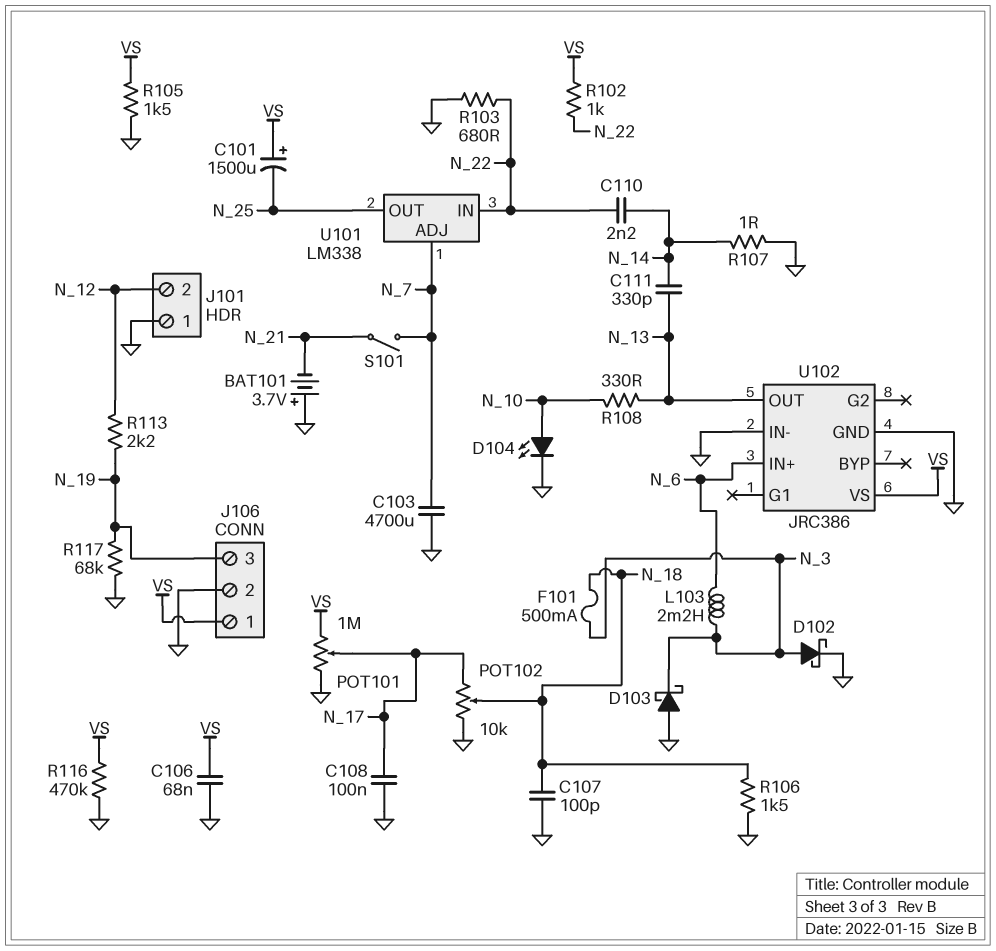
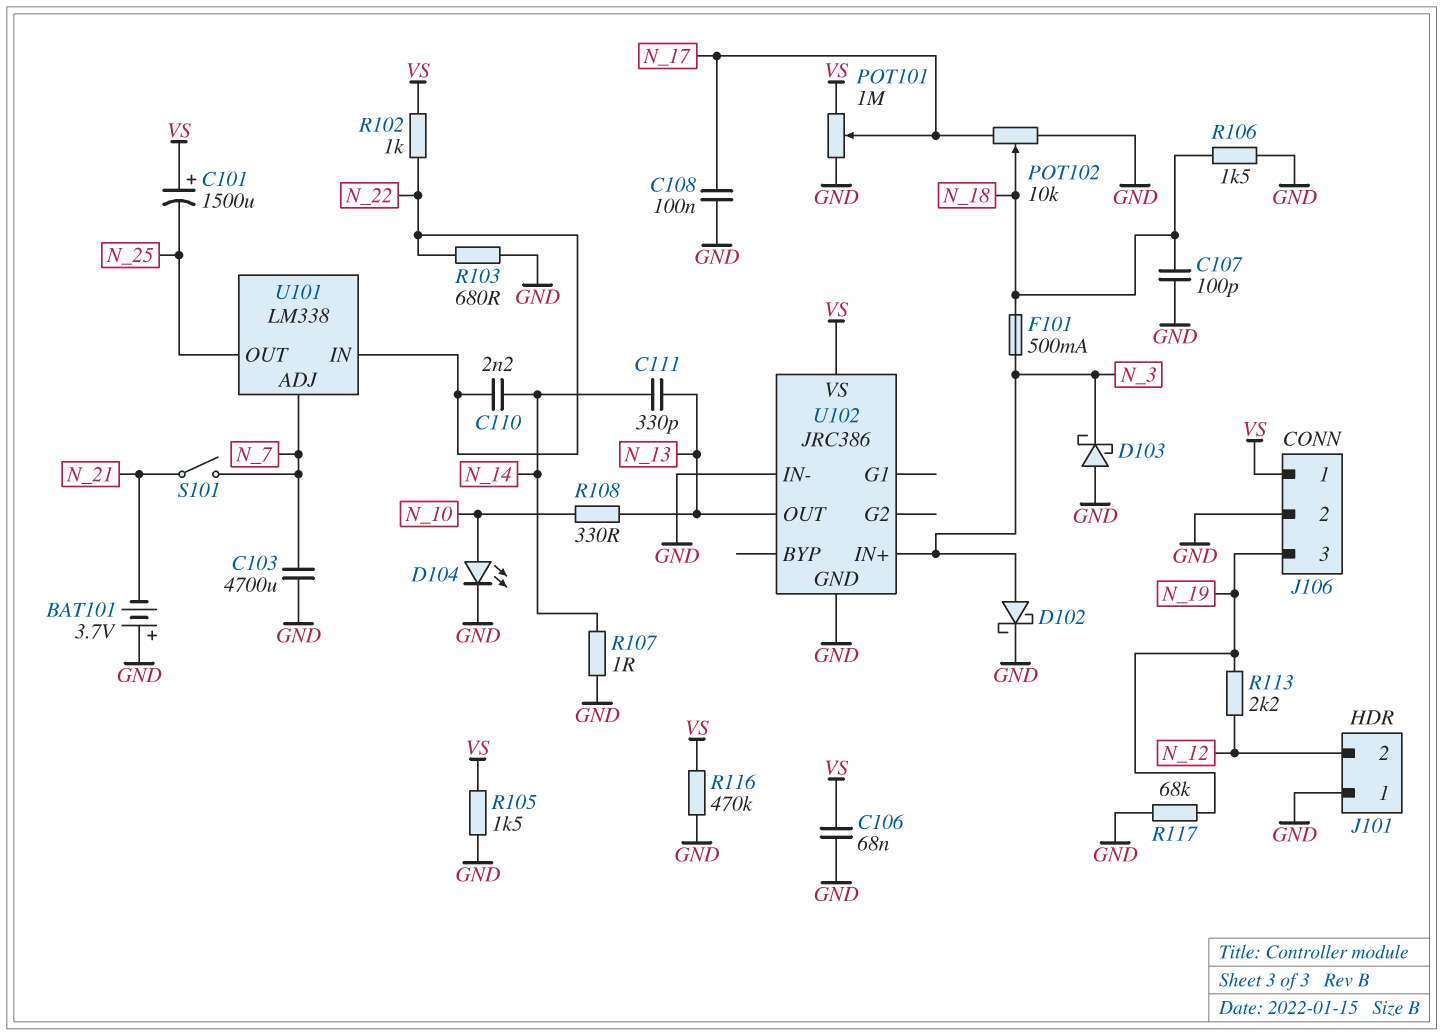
L103: 2.2mH (N_3, N_6) -> none
U102 pin IN+: N_6 -> N_3

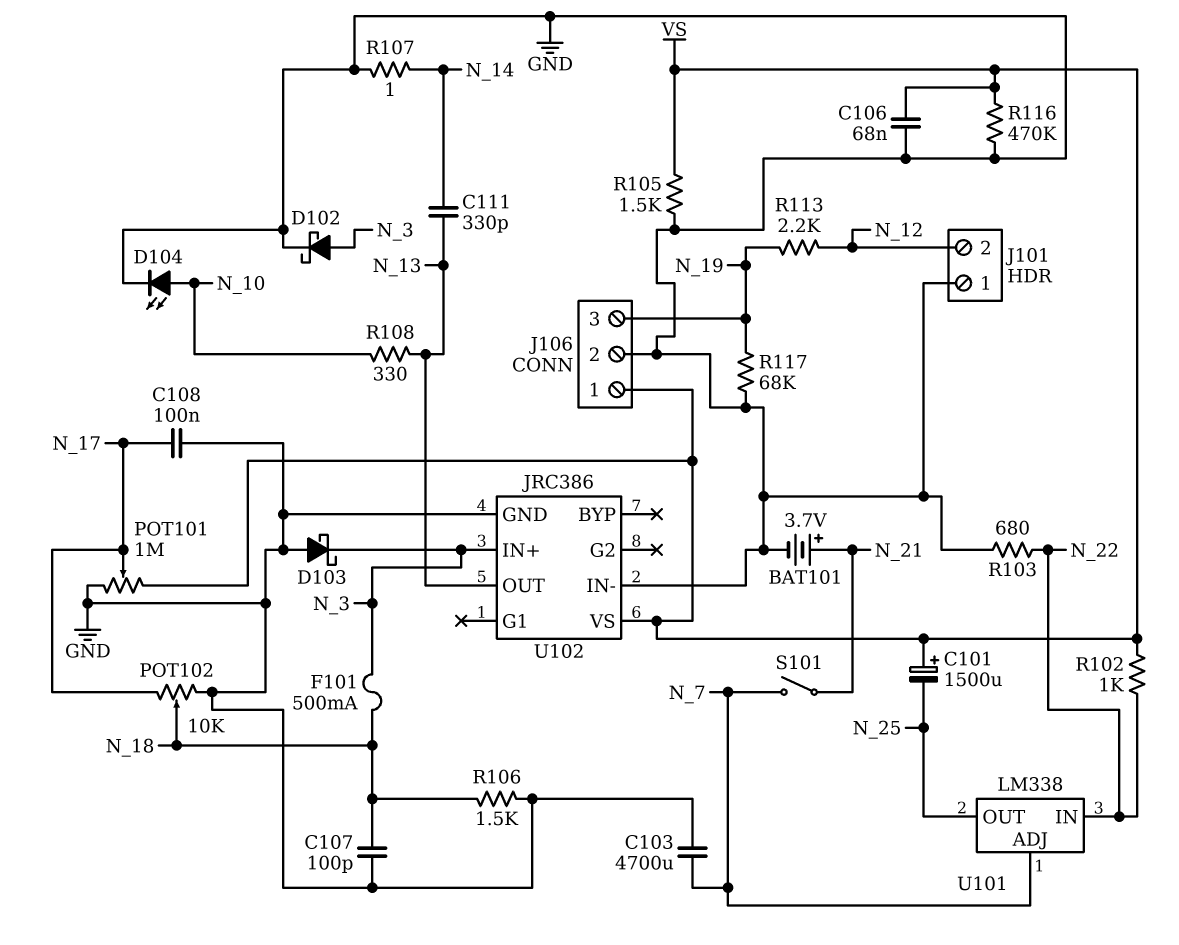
BAT101: 3.7V (plus GND, minus N_21) -> 3.7V (plus N_21, minus GND)
C110: 2.2nF (N_14, N_22) -> none

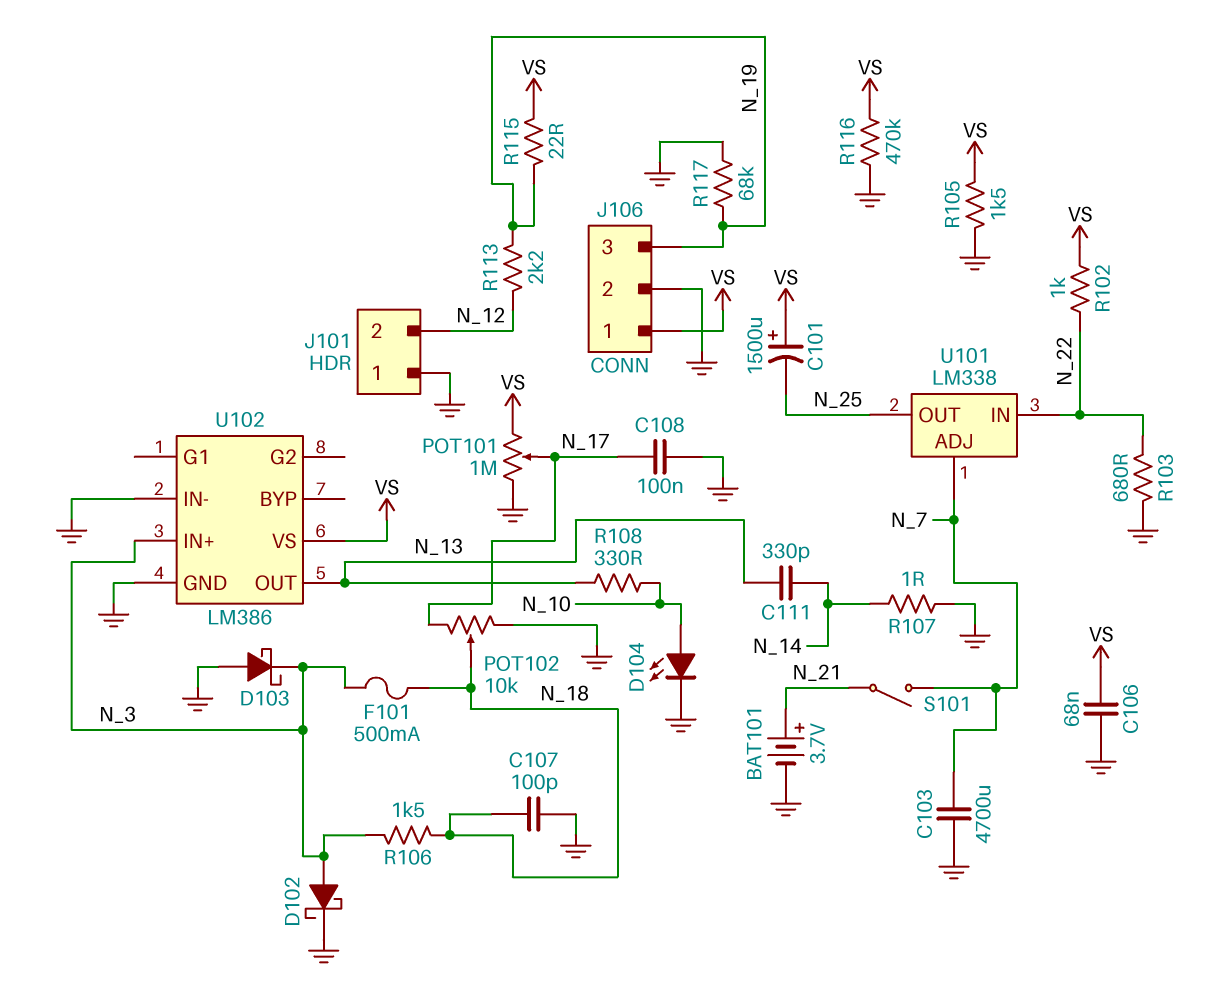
R106: 1.5k (GND, N_18) -> 1.5k (N_3, N_18)
R115: none -> 22 (N_19, VS)
U102: JRC386 -> LM386

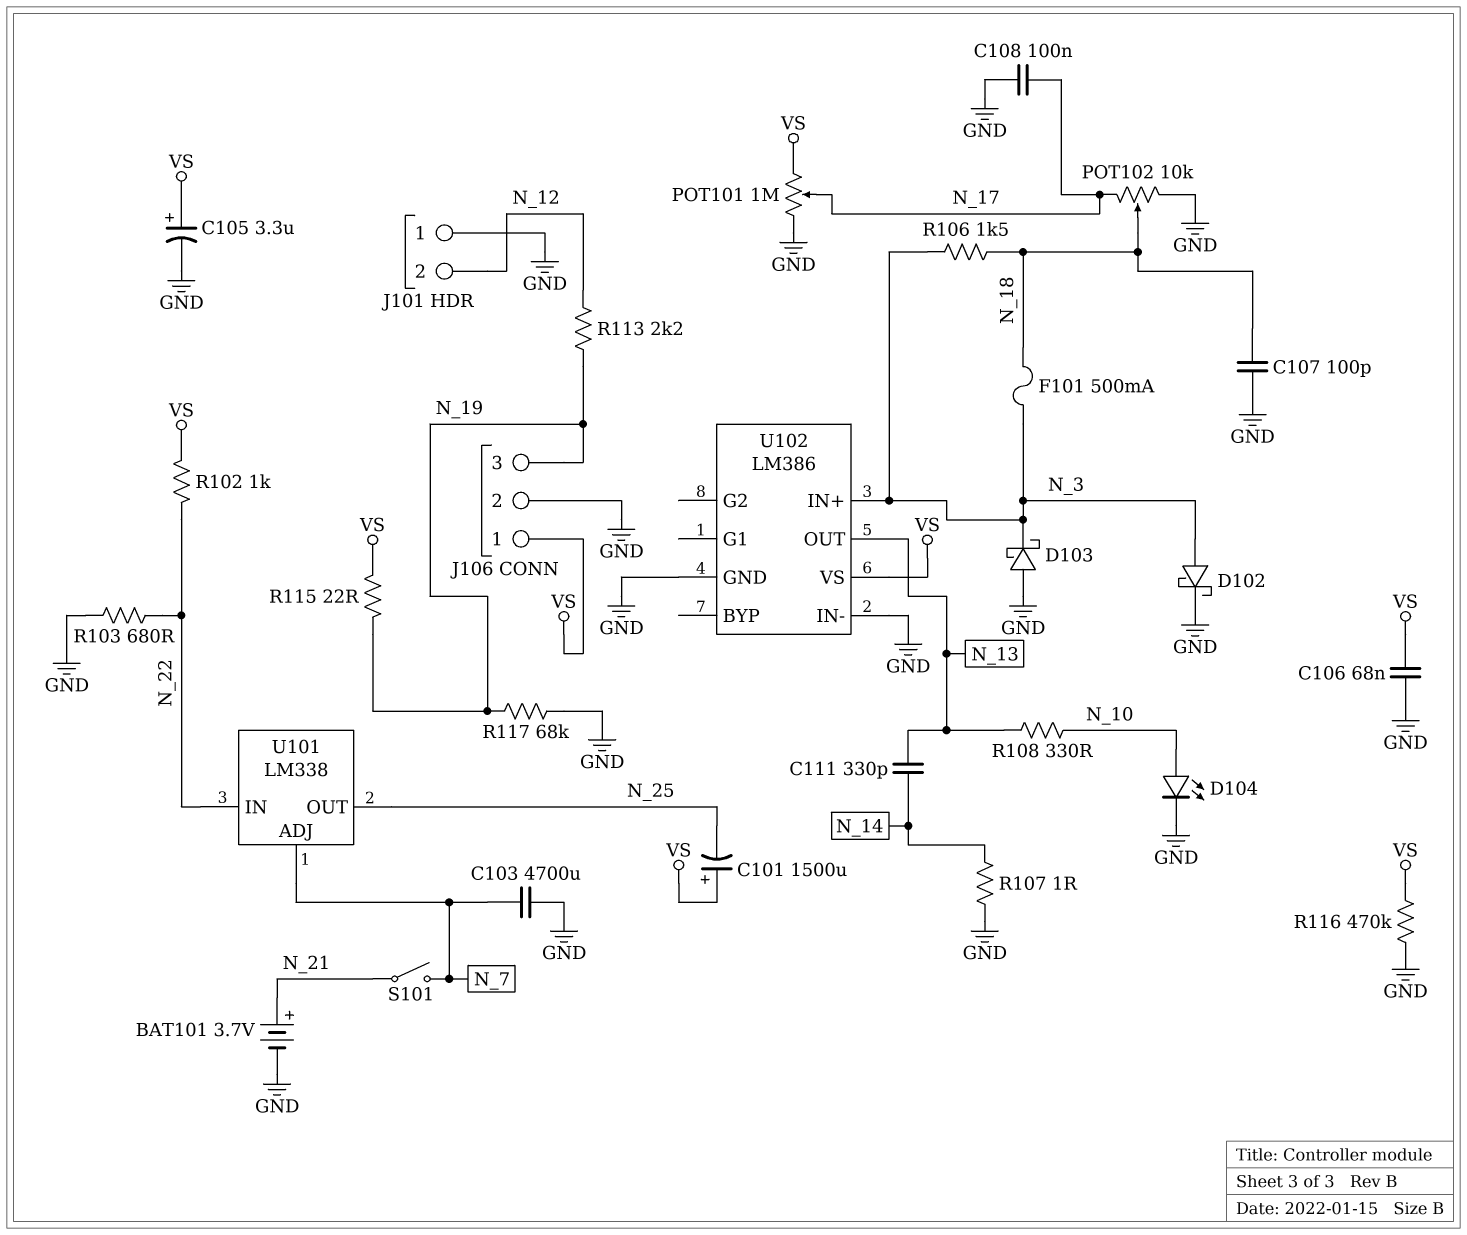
C105: none -> 3.3uF (plus VS, minus GND)
R105: 1.5k (GND, VS) -> none

